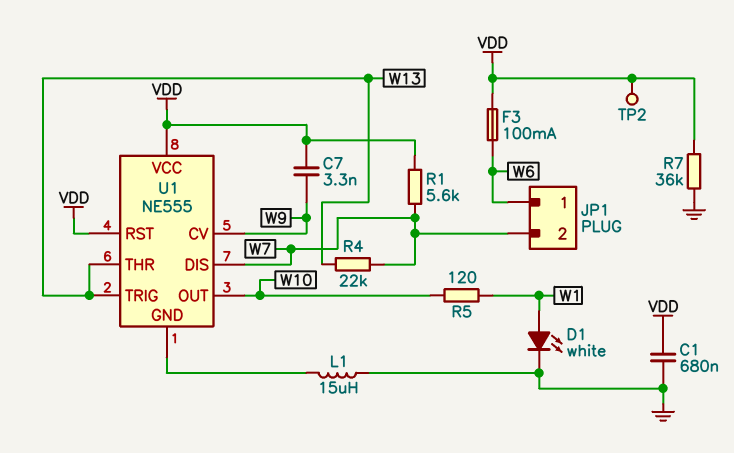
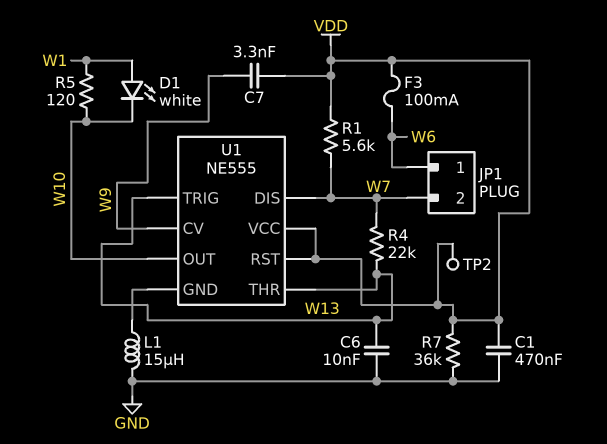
C1: 680nF (GND, VDD) -> 470nF (GND, VDD)
C6: none -> 10nF (GND, W13)
D1: LED white (A W1, K GND) -> LED white (A W1, K W10)

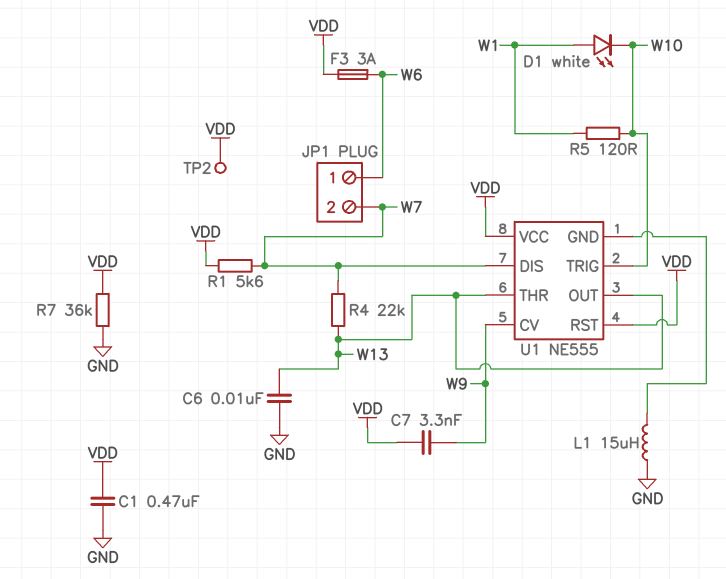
F3: 100mA (VDD, W6) -> 3A (VDD, W6)
U1 pin OUT: W10 -> W13
U1 pin TRIG: W13 -> W10

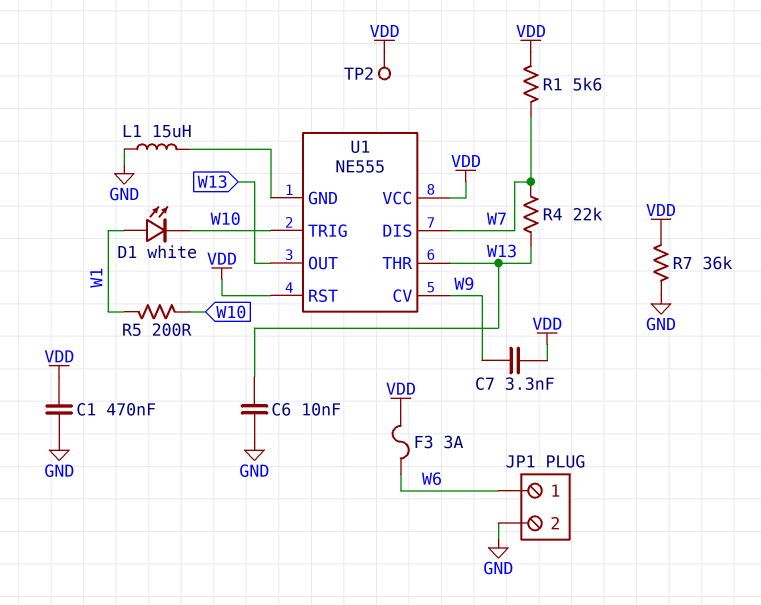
JP1 pin 2: W7 -> GND
R5: 120 (W1, W10) -> 200 (W1, W10)

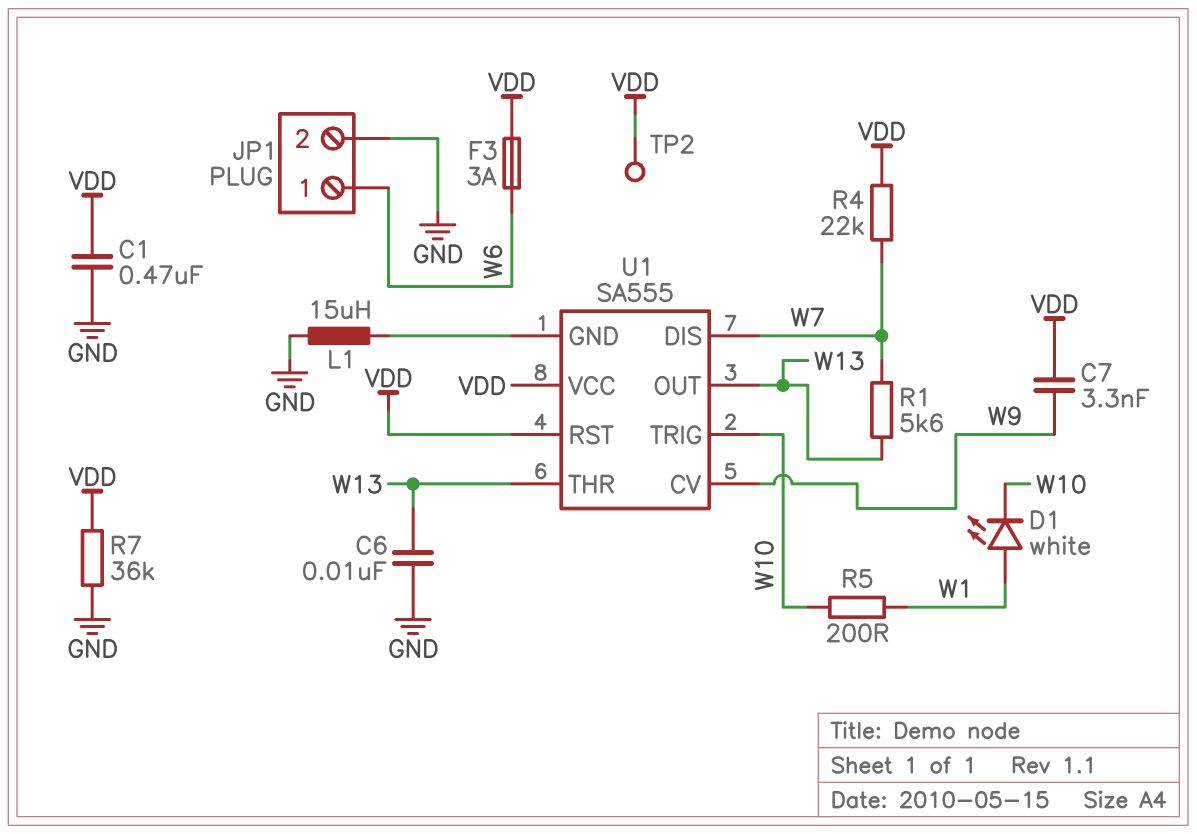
R1: 5.6k (VDD, W7) -> 5.6k (W7, W13)
R4: 22k (W7, W13) -> 22k (VDD, W7)
U1: NE555 -> SA555

